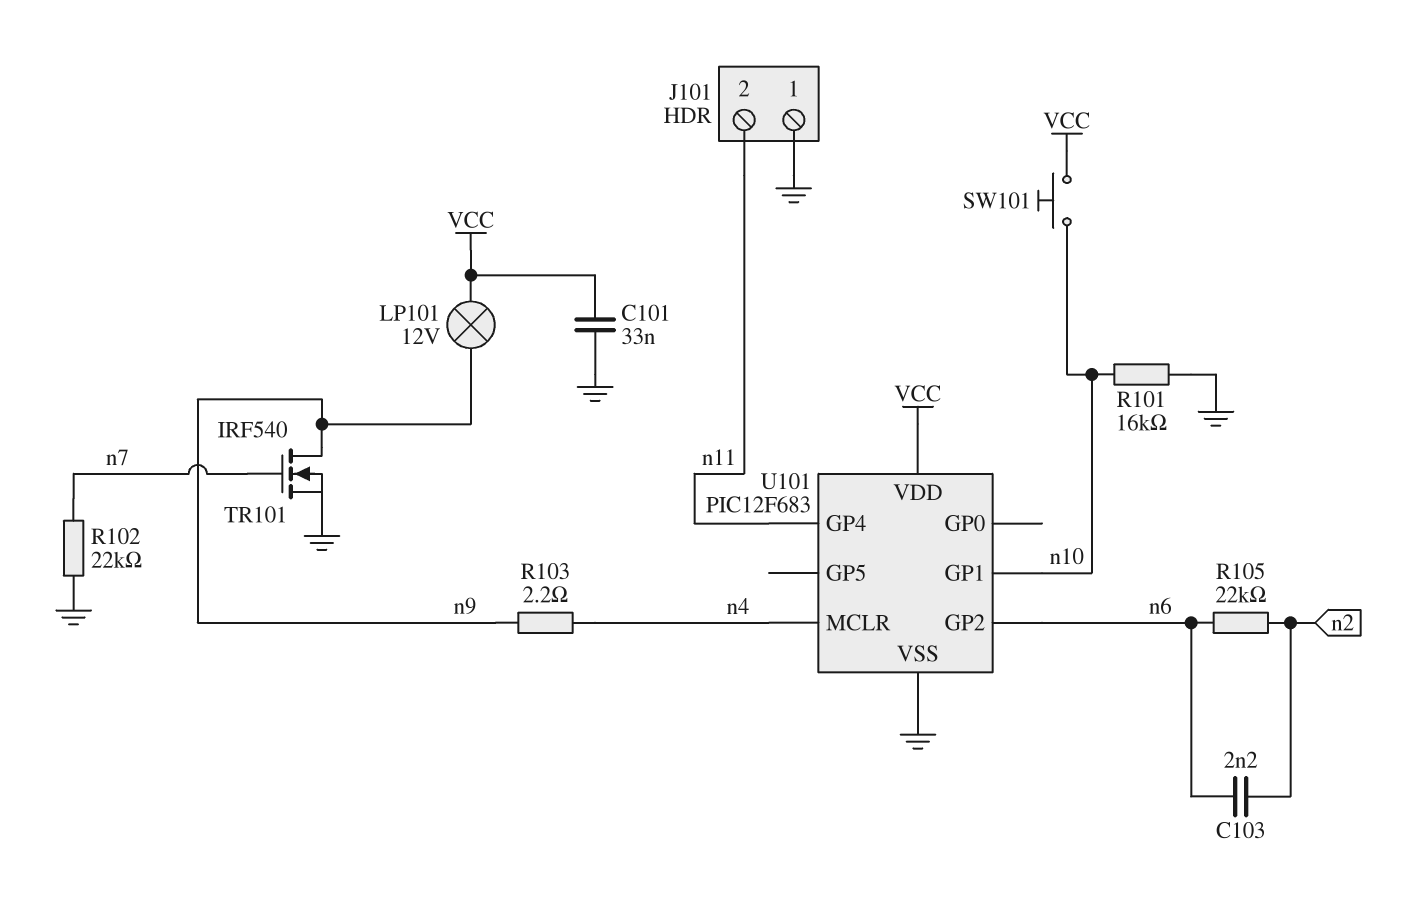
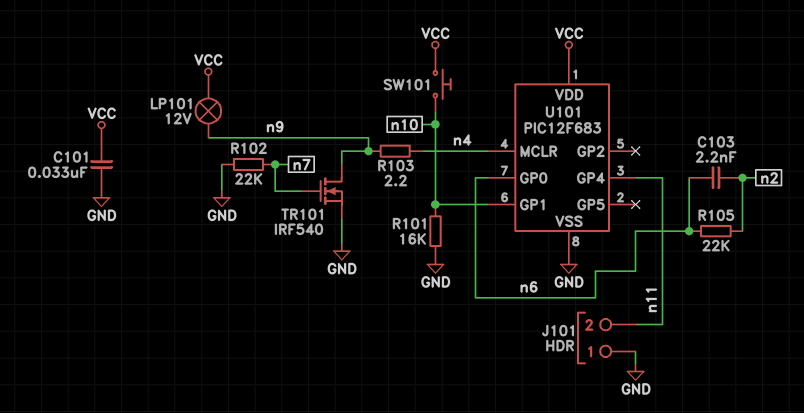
U101 pin GP0: none -> n6
U101 pin GP2: n6 -> none

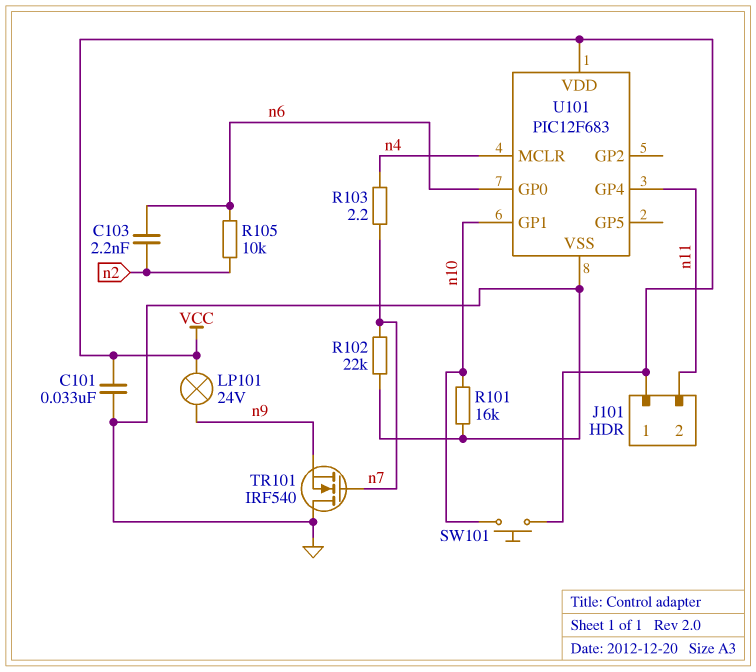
J101 pin 1: GND -> VCC
LP101: lamp 12V (VCC, n9) -> lamp 24V (VCC, n9)
R103: 2.2 (n4, n9) -> 2.2 (n4, n7)
R105: 22k (n2, n6) -> 10k (n2, n6)
TR101: NMOS IRF540 (G n7, D n9, S GND) -> NMOS IRF540 (G n7, D GND, S n9)

